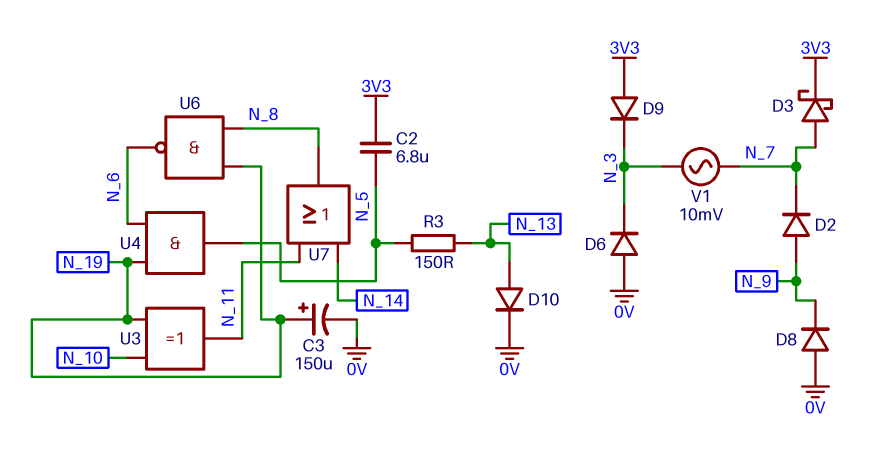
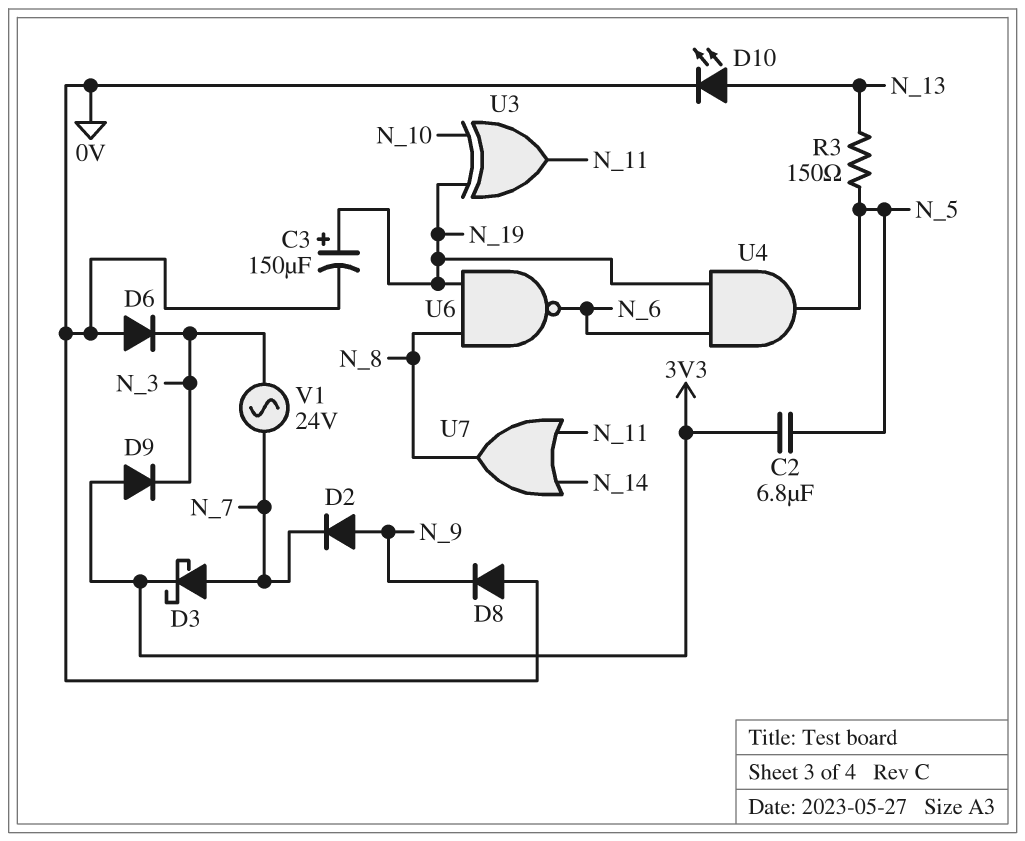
D10: diode (A N_13, K 0V) -> LED (A N_13, K 0V)
V1: AC 10mV (N_3, N_7) -> AC 24V (N_3, N_7)

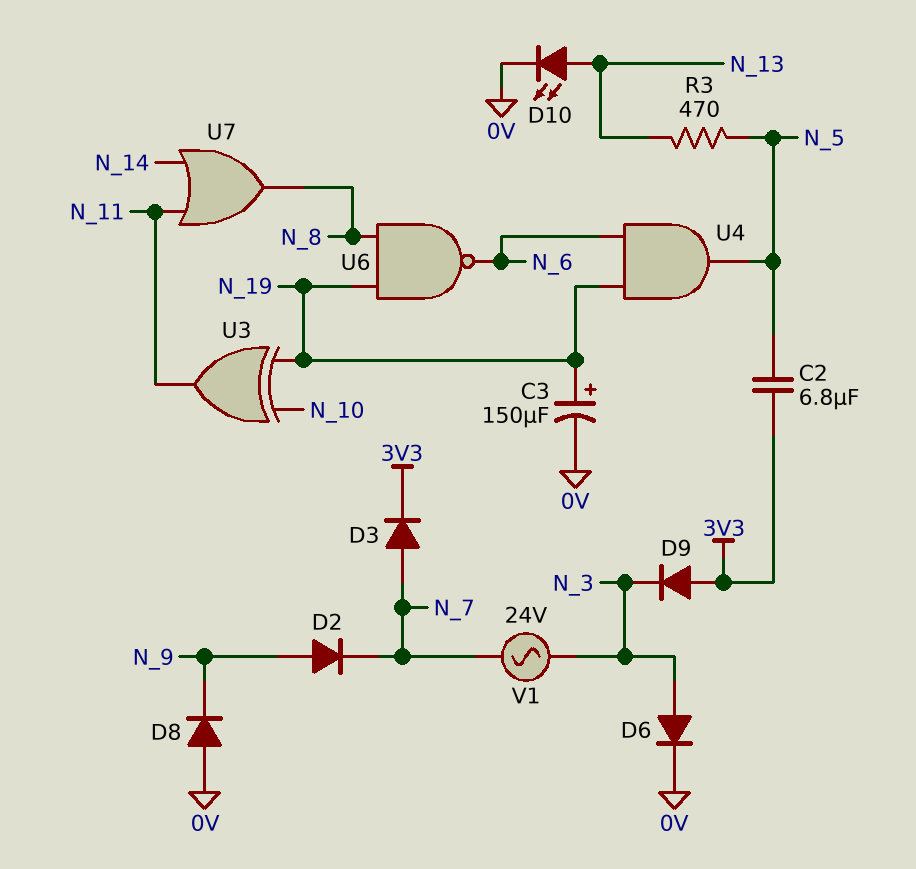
D3: schottky (A N_7, K 3V3) -> diode (A N_7, K 3V3)
D6: diode (A 0V, K N_3) -> diode (A N_3, K 0V)
R3: 150 (N_5, N_13) -> 470 (N_5, N_13)

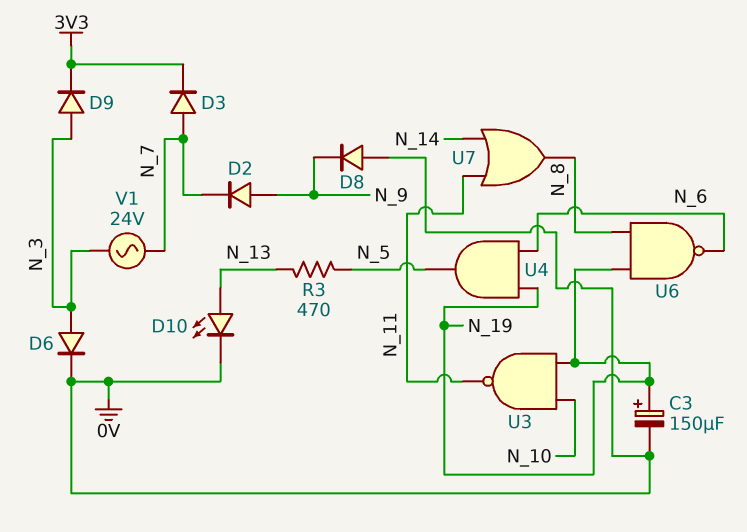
C2: 6.8uF (3V3, N_5) -> none
D9: diode (A 3V3, K N_3) -> diode (A N_3, K 3V3)
U3: XOR (in N_10, in N_19, out N_11) -> NAND (in N_10, in N_19, out N_11)

